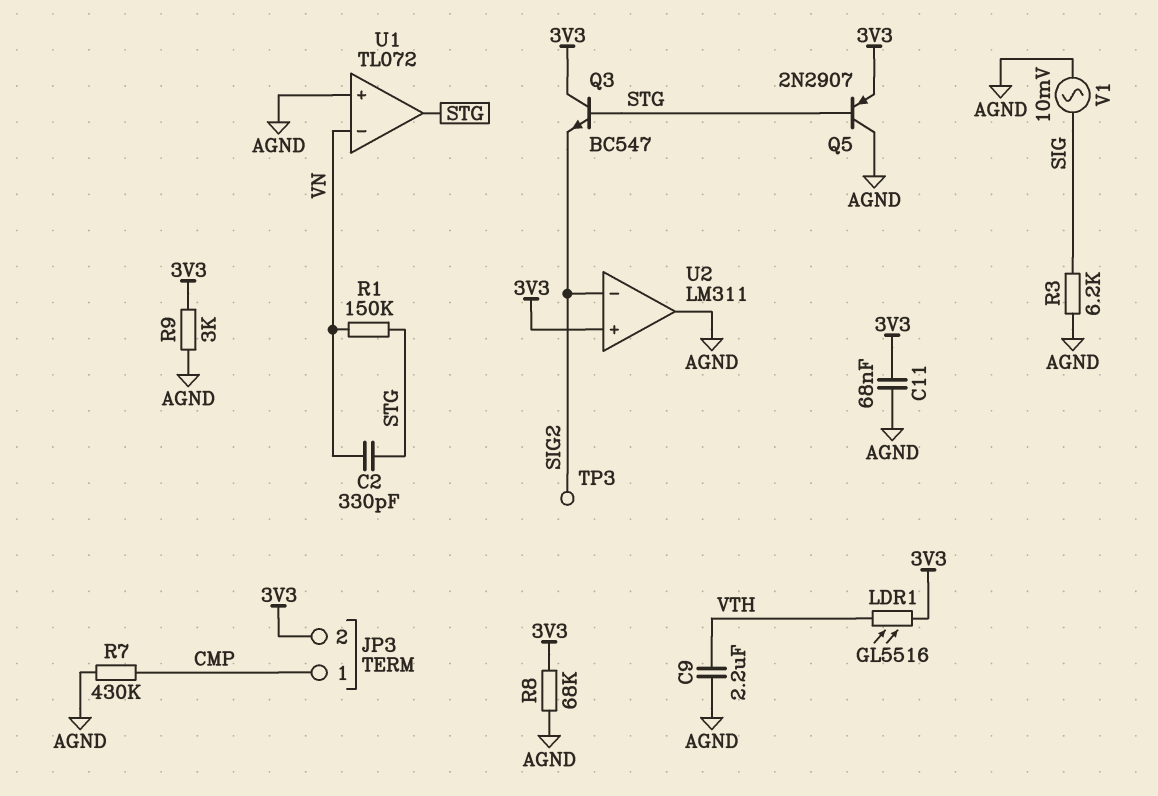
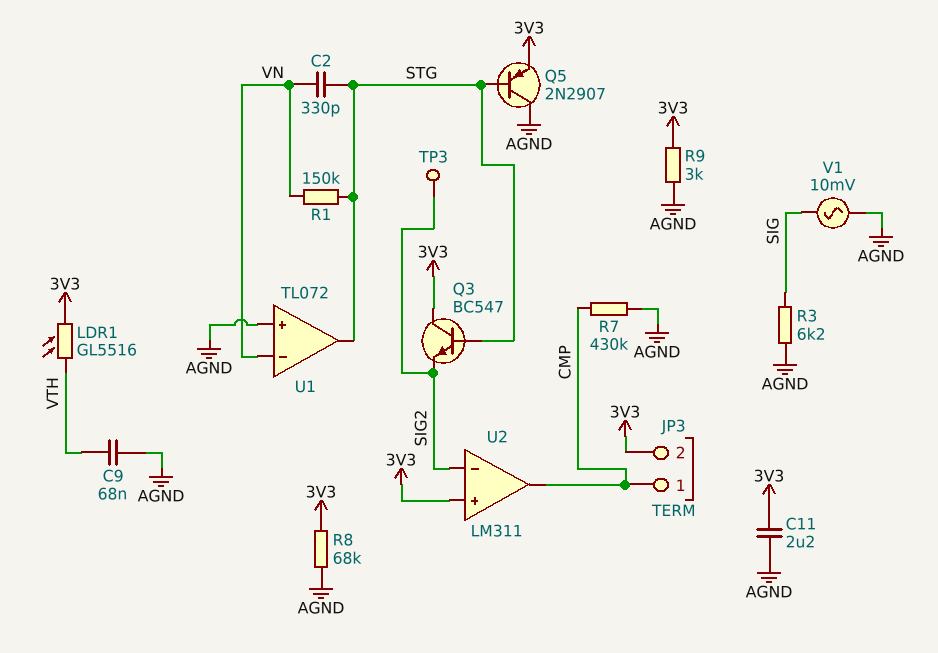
C9: 2.2uF (AGND, VTH) -> 68nF (AGND, VTH)
C11: 68nF (3V3, AGND) -> 2.2uF (3V3, AGND)
U2 pin out: AGND -> CMP

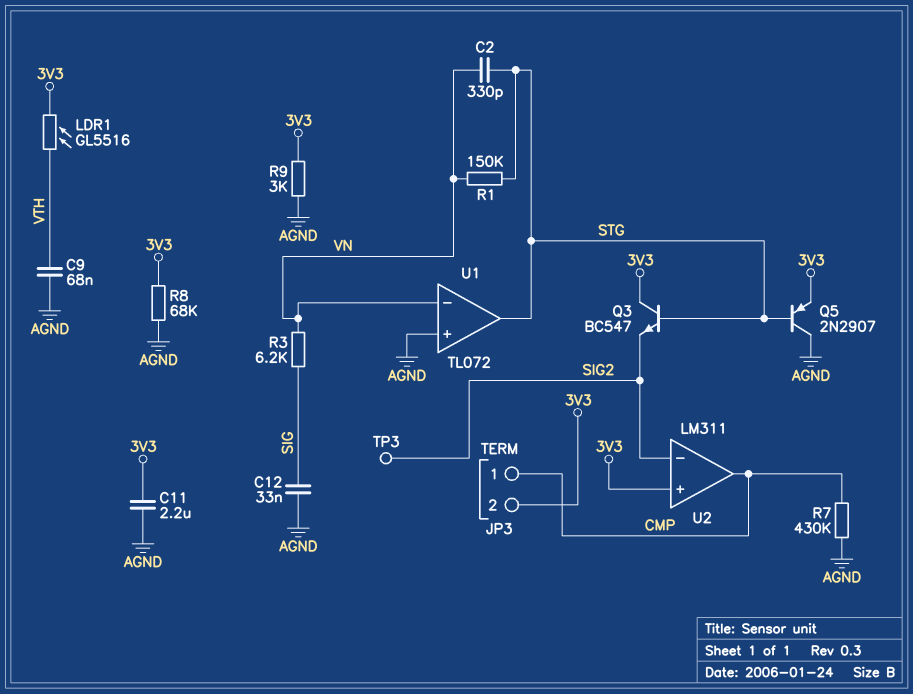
C12: none -> 33nF (AGND, SIG)
R3: 6.2k (AGND, SIG) -> 6.2k (SIG, VN)
V1: AC 10mV (AGND, SIG) -> none

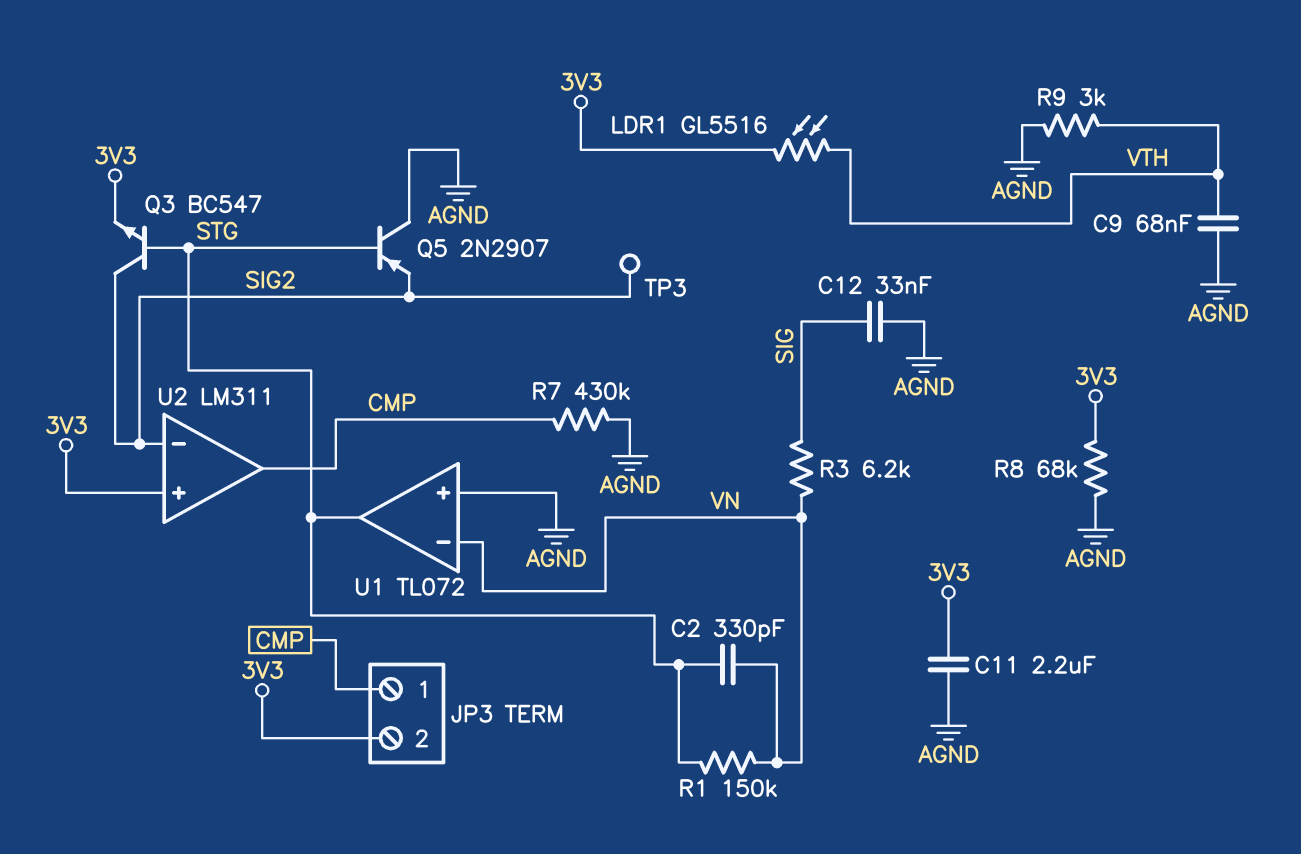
Q3: NPN BC547 (B STG, C 3V3, E SIG2) -> NPN BC547 (B STG, C SIG2, E 3V3)
Q5: PNP 2N2907 (B STG, C AGND, E 3V3) -> PNP 2N2907 (B STG, C AGND, E SIG2)
R9: 3k (3V3, AGND) -> 3k (AGND, VTH)

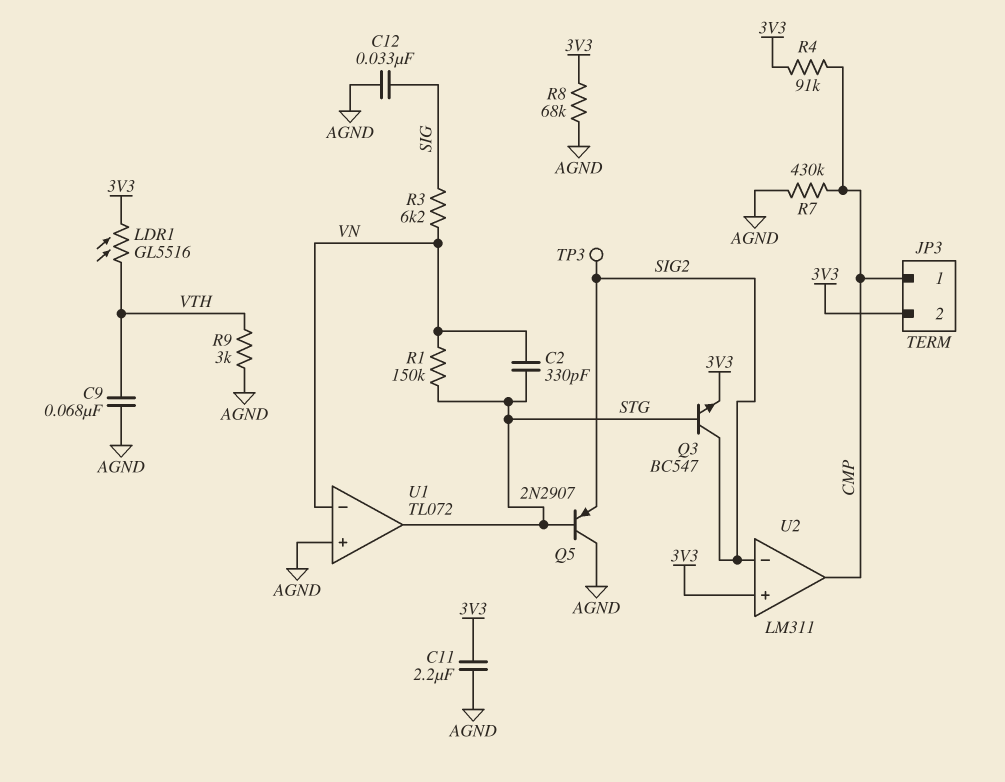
R4: none -> 91k (3V3, CMP)

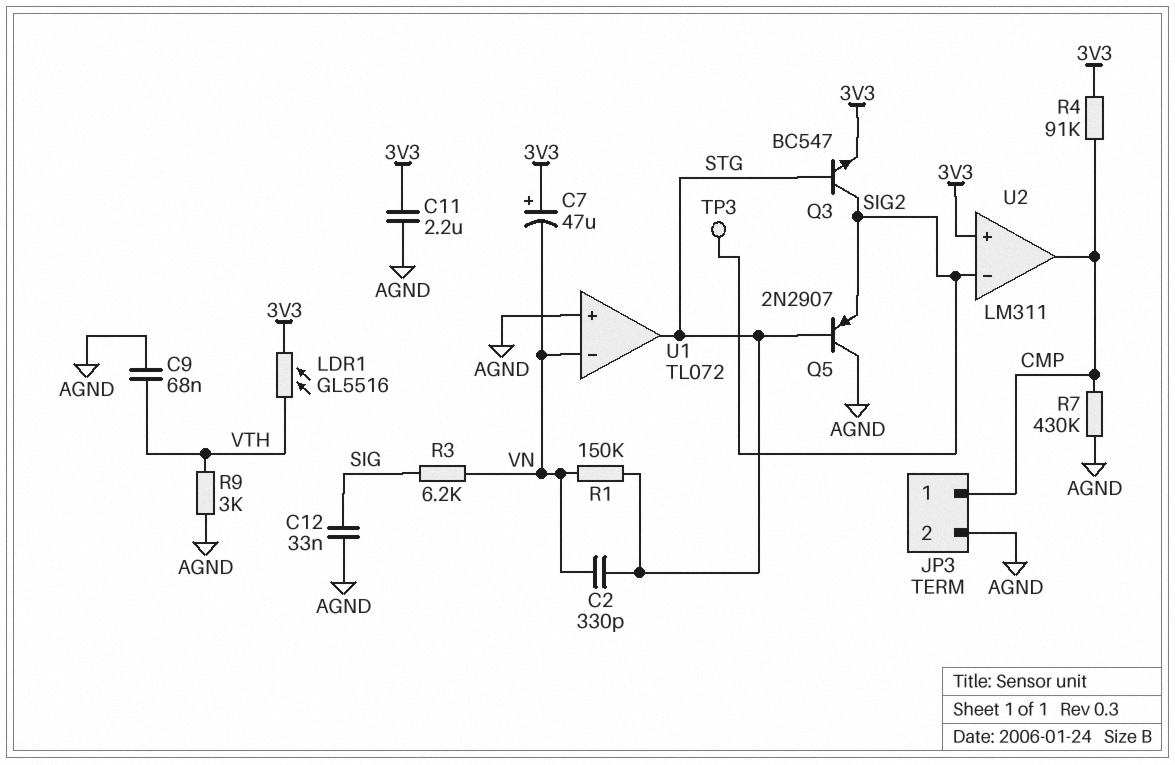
C7: none -> 47uF (plus 3V3, minus VN)
JP3 pin 2: 3V3 -> AGND
R8: 68k (3V3, AGND) -> none

